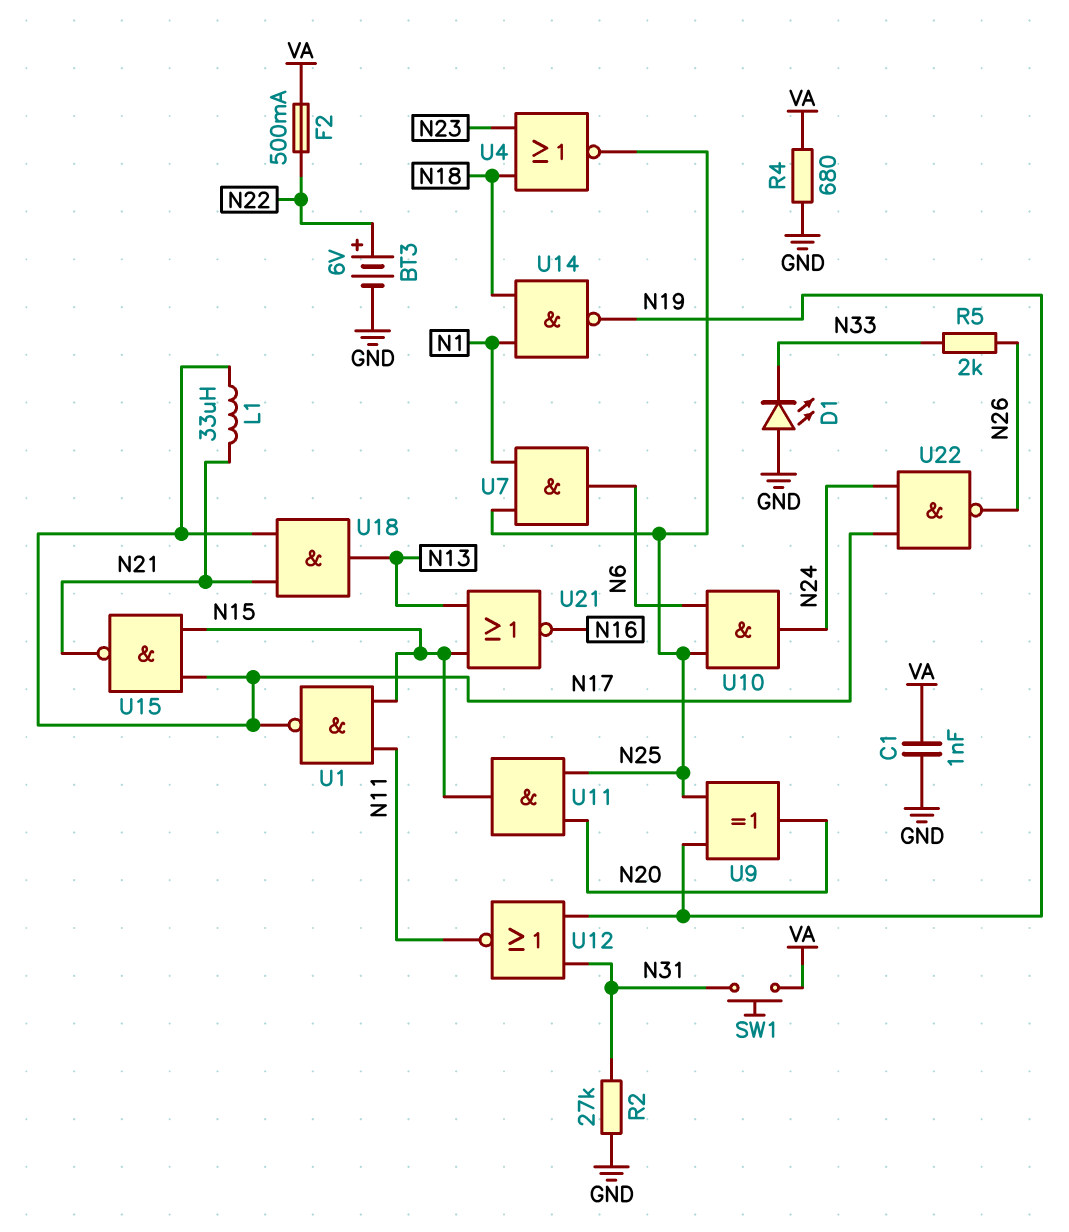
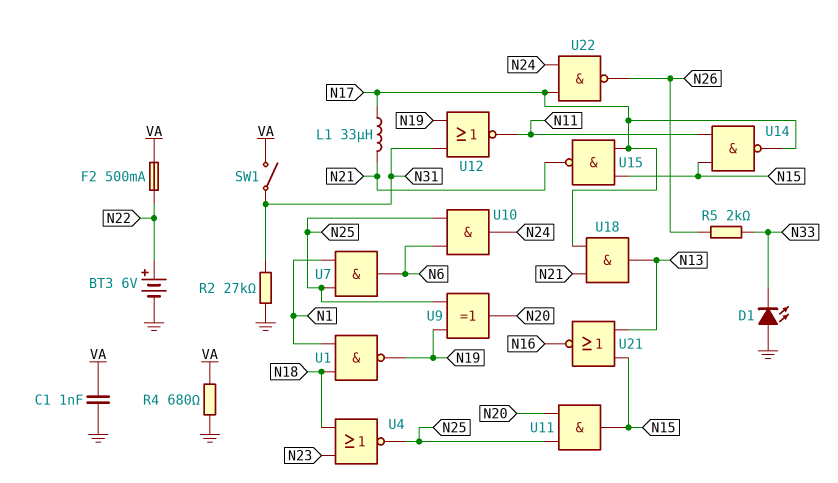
SW1: button (N31, VA) -> switch (N31, VA)
U1: NAND (in N11, in N15, out N17) -> NAND (in N1, in N18, out N19)
U14: NAND (in N1, in N18, out N19) -> NAND (in N11, in N15, out N17)

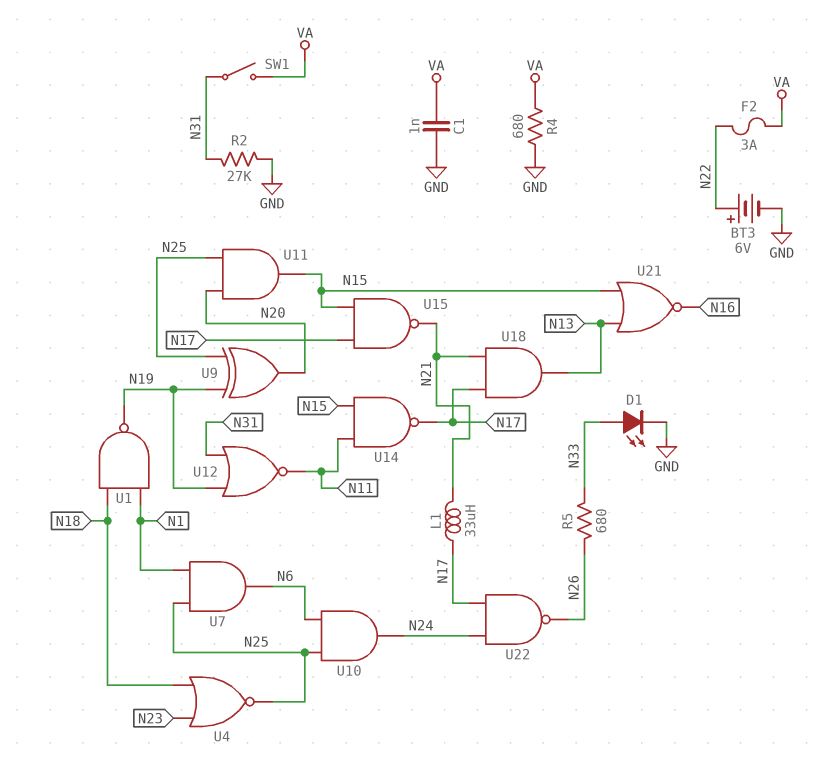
D1: LED (A GND, K N33) -> LED (A N33, K GND)
F2: 500mA (N22, VA) -> 3A (N22, VA)
R5: 2k (N26, N33) -> 680 (N26, N33)

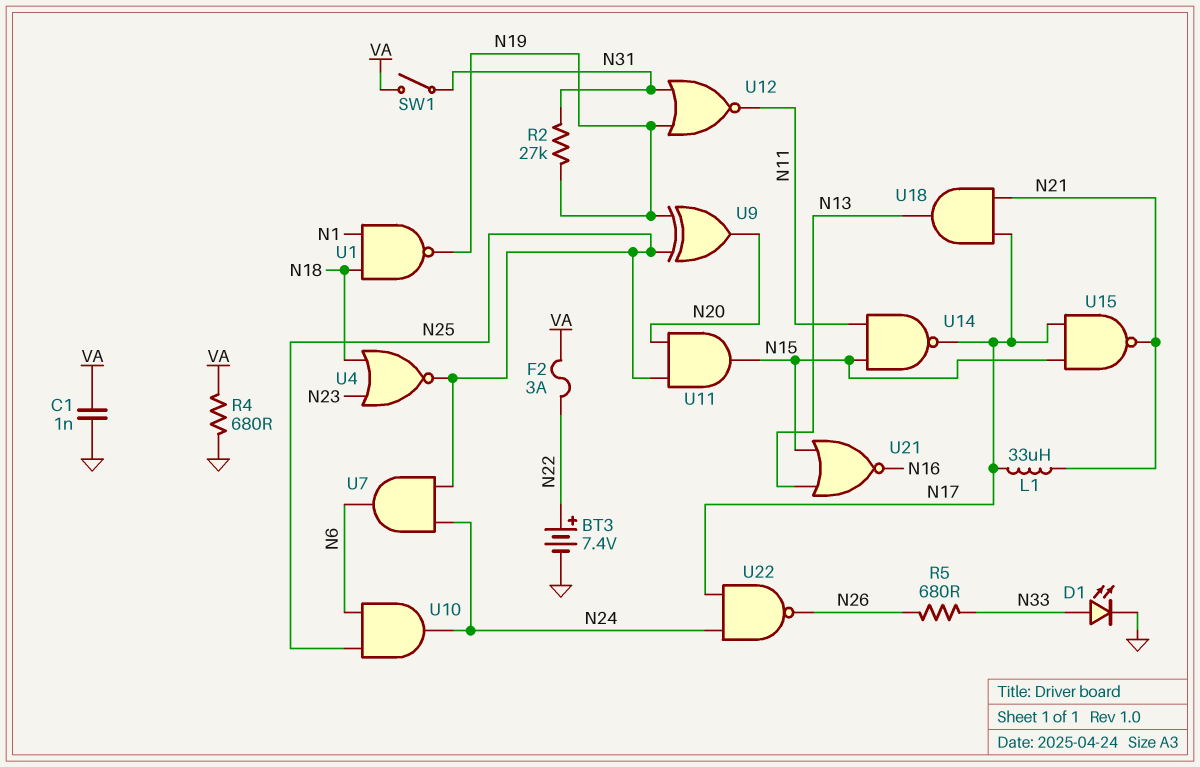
BT3: 6V (plus N22, minus GND) -> 7.4V (plus N22, minus GND)
R2: 27k (GND, N31) -> 27k (N19, N31)
U7: AND (in N1, in N25, out N6) -> AND (in N24, in N25, out N6)

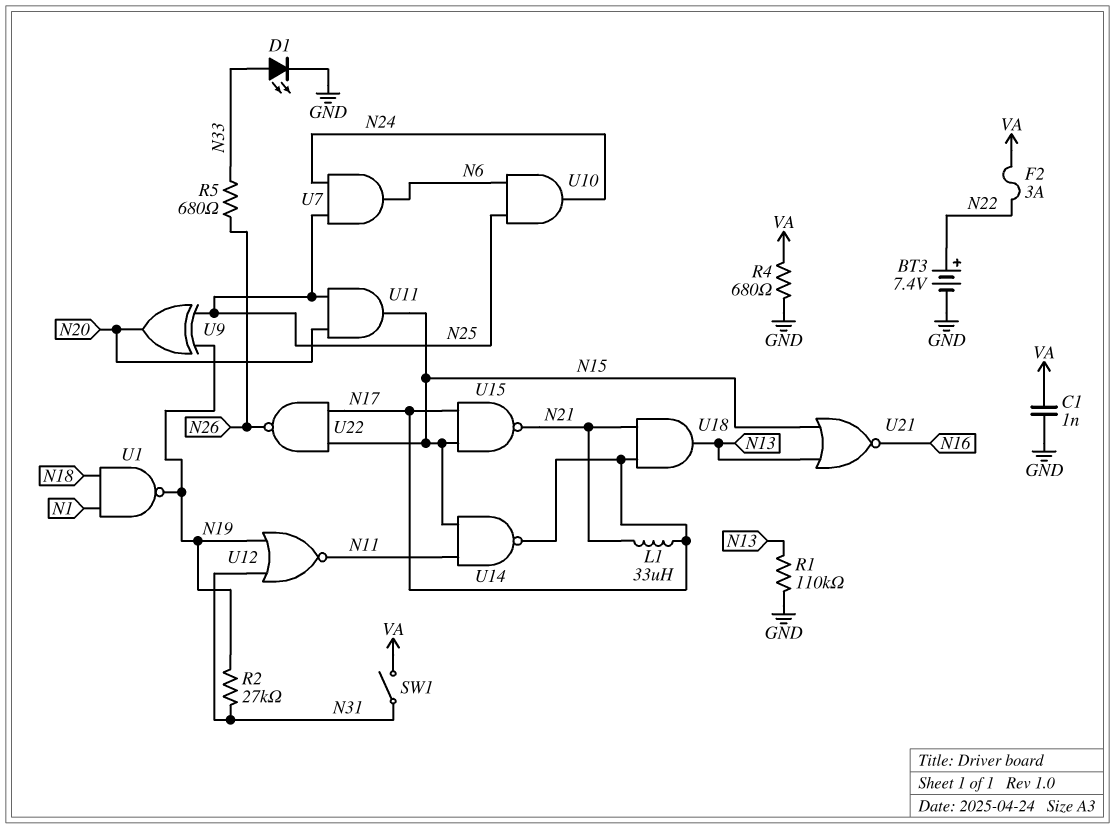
R1: none -> 110k (GND, N13)
U4: NOR (in N18, in N23, out N25) -> none
U22: NAND (in N17, in N24, out N26) -> NAND (in N15, in N17, out N26)

